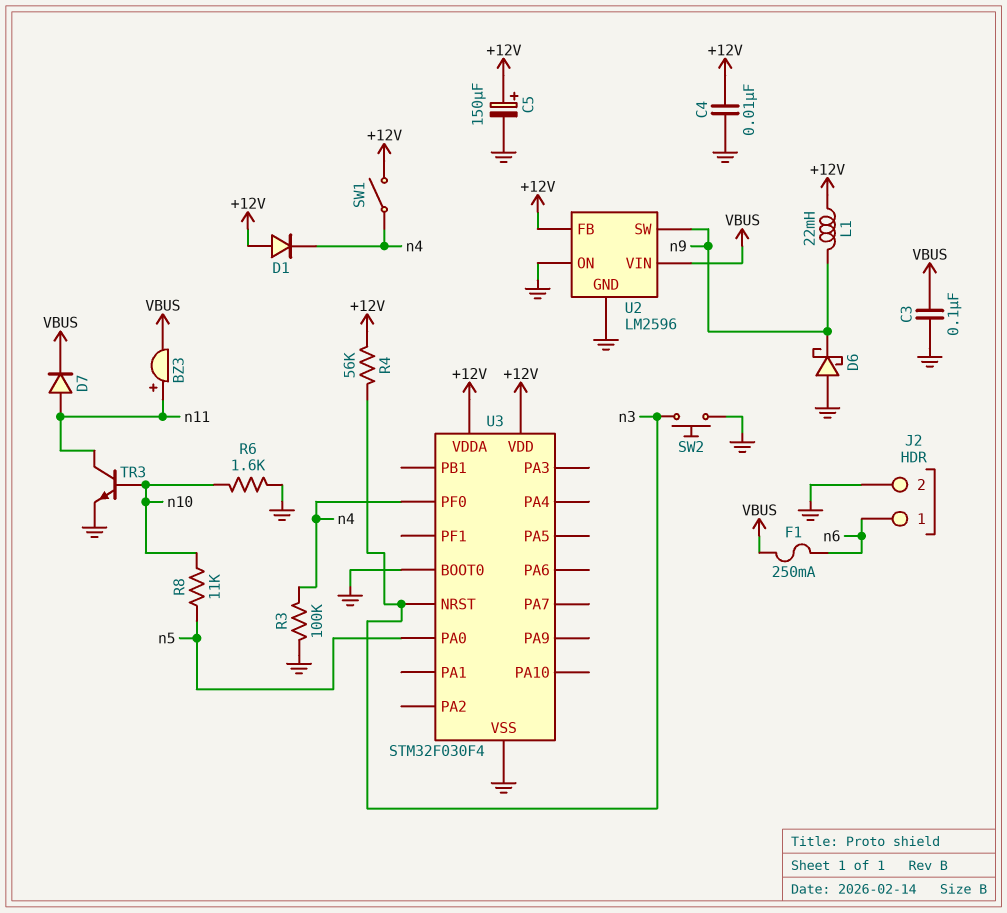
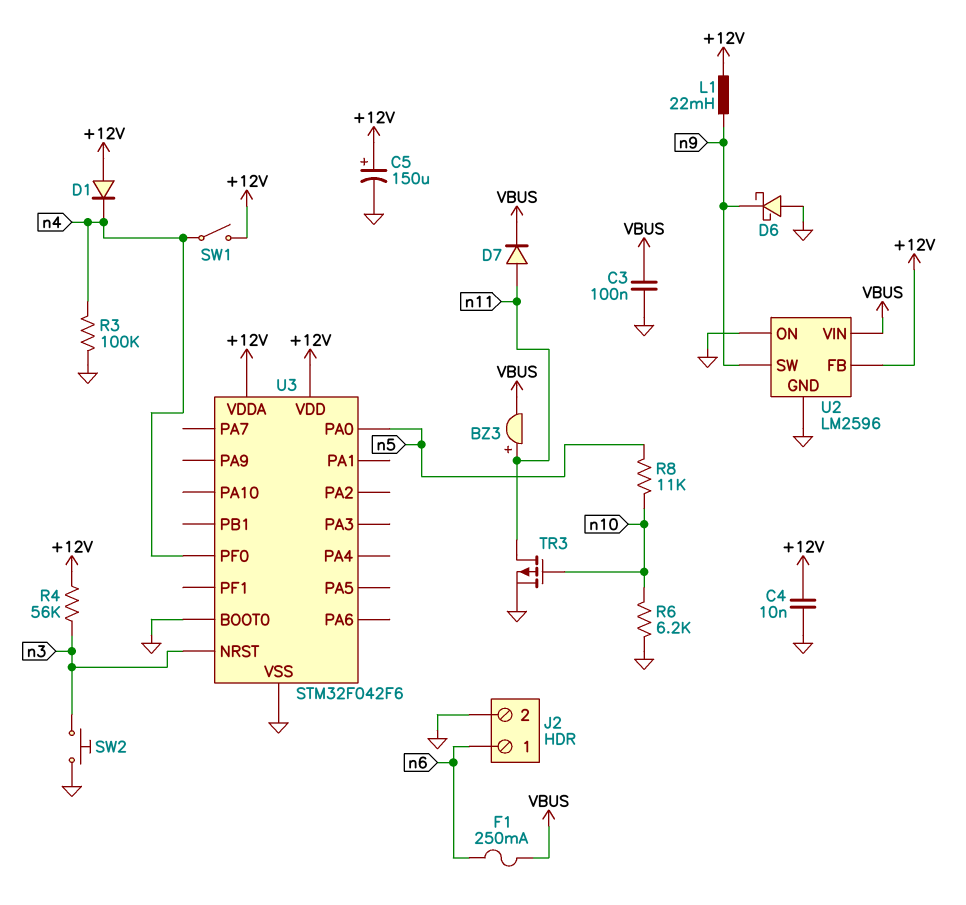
R6: 1.6k (GND, n10) -> 6.2k (GND, n10)
TR3: NPN (B n10, C n11, E GND) -> PMOS (G n10, D n11, S GND)
U3: STM32F030F4 -> STM32F042F6

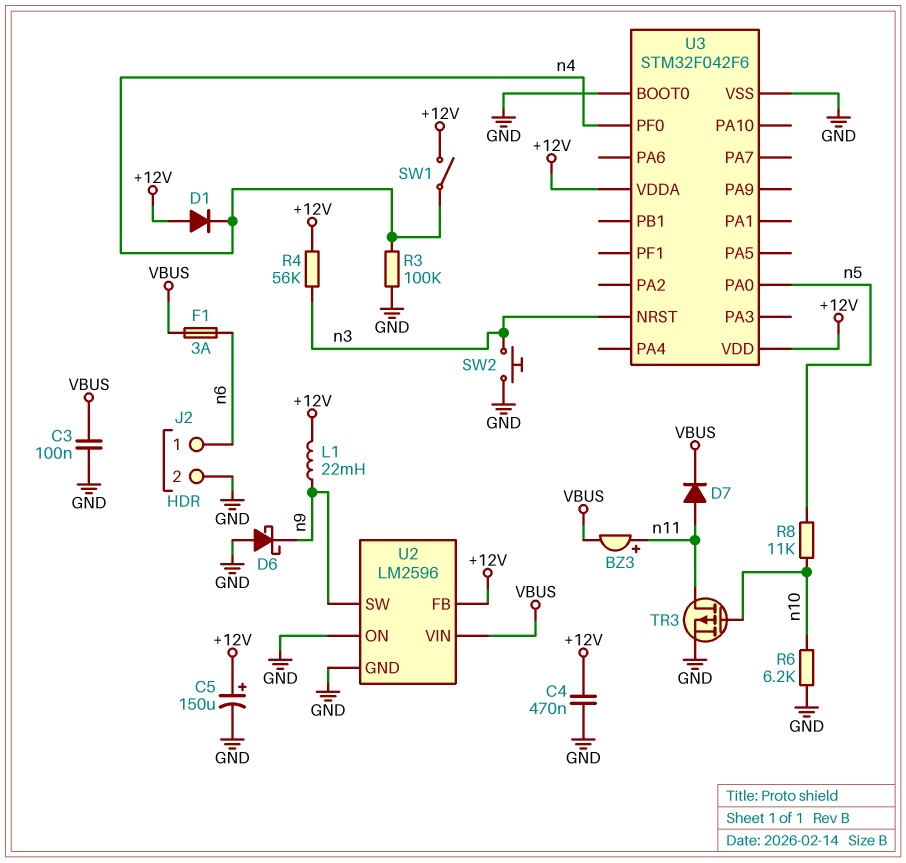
C4: 10nF (+12V, GND) -> 470nF (+12V, GND)
F1: 250mA (VBUS, n6) -> 3A (VBUS, n6)

